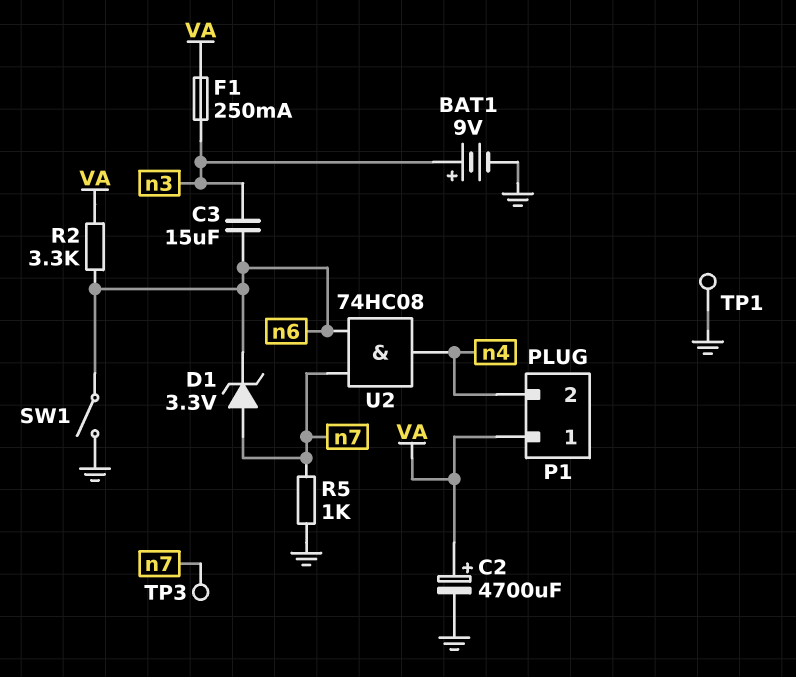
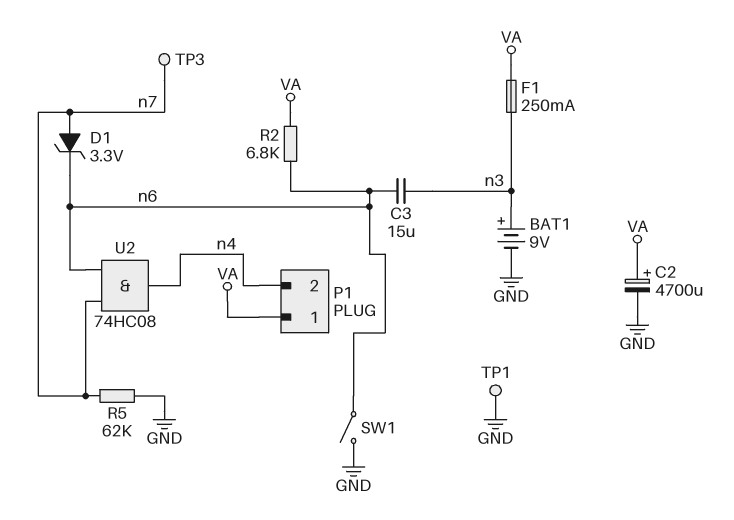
R2: 3.3k (VA, n6) -> 6.8k (VA, n6)
R5: 1k (GND, n7) -> 62k (GND, n7)

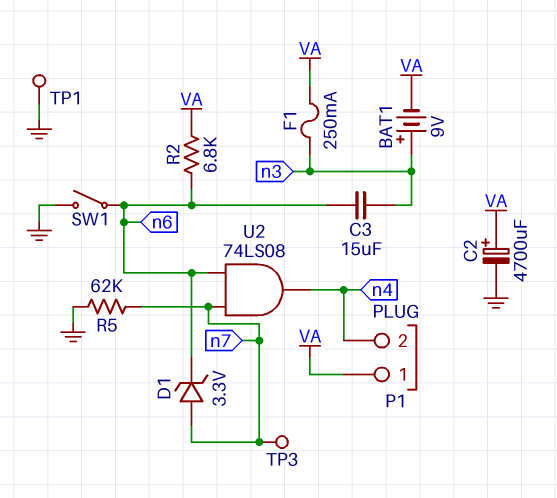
BAT1: 9V (plus n3, minus GND) -> 9V (plus n3, minus VA)
U2: AND 74HC08 (in n6, in n7, out n4) -> AND 74LS08 (in n6, in n7, out n4)

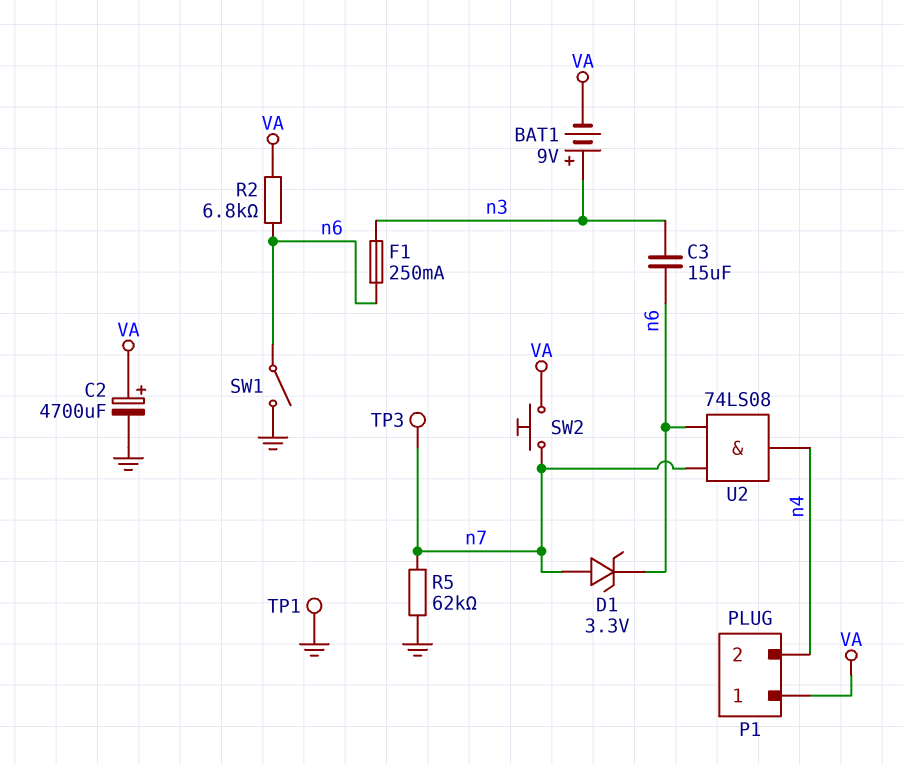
F1: 250mA (VA, n3) -> 250mA (n3, n6)
SW2: none -> button (VA, n7)

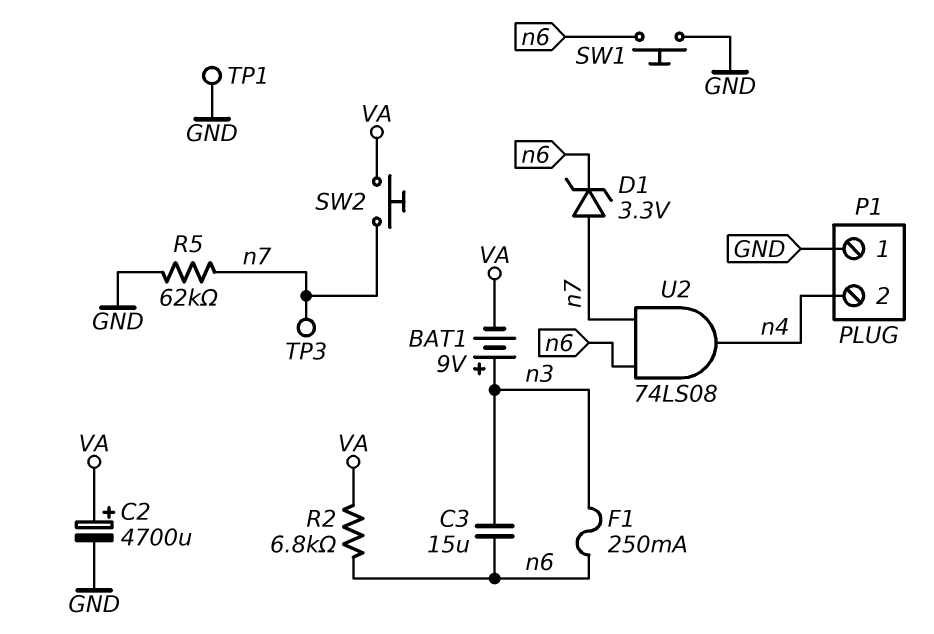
P1 pin 1: VA -> GND
SW1: switch (GND, n6) -> button (GND, n6)

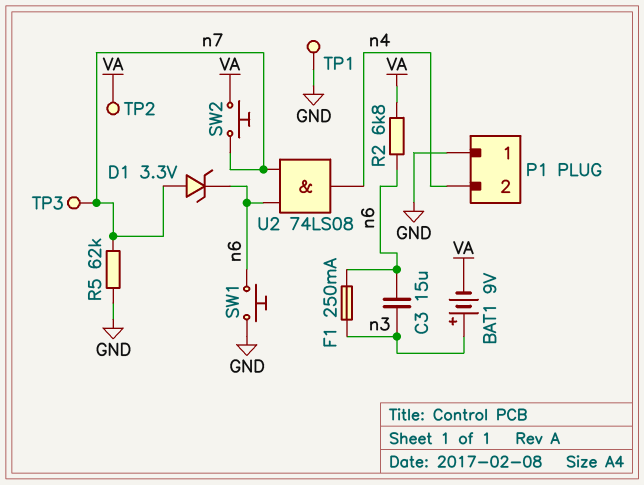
C2: 4700uF (plus VA, minus GND) -> none
TP2: none -> test point (VA)

